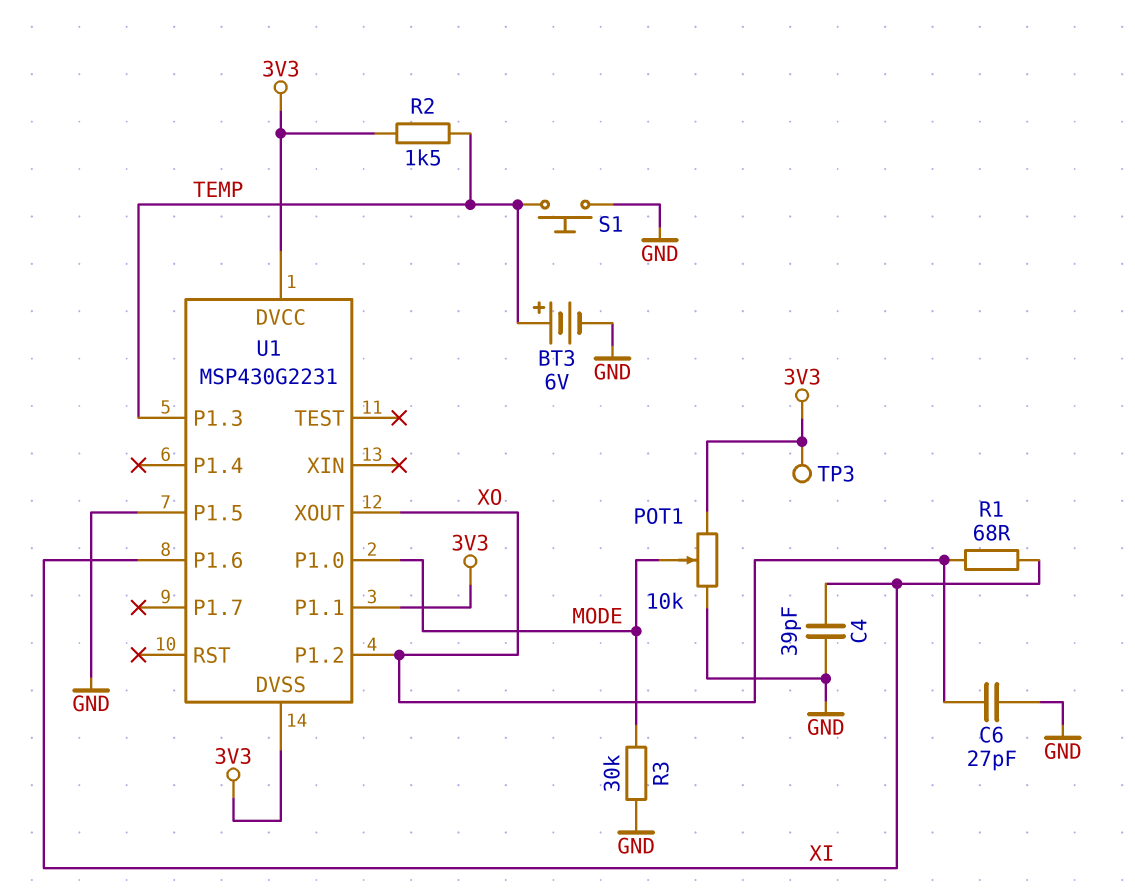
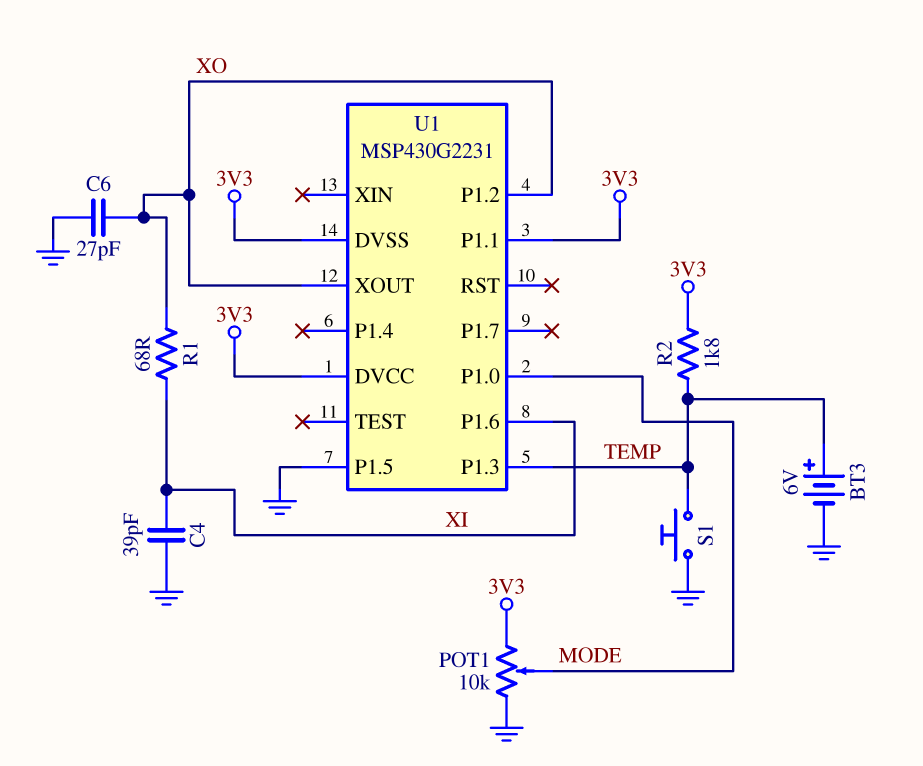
R2: 1.5k (3V3, TEMP) -> 1.8k (3V3, TEMP)
R3: 30k (GND, MODE) -> none
TP3: test point (3V3) -> none

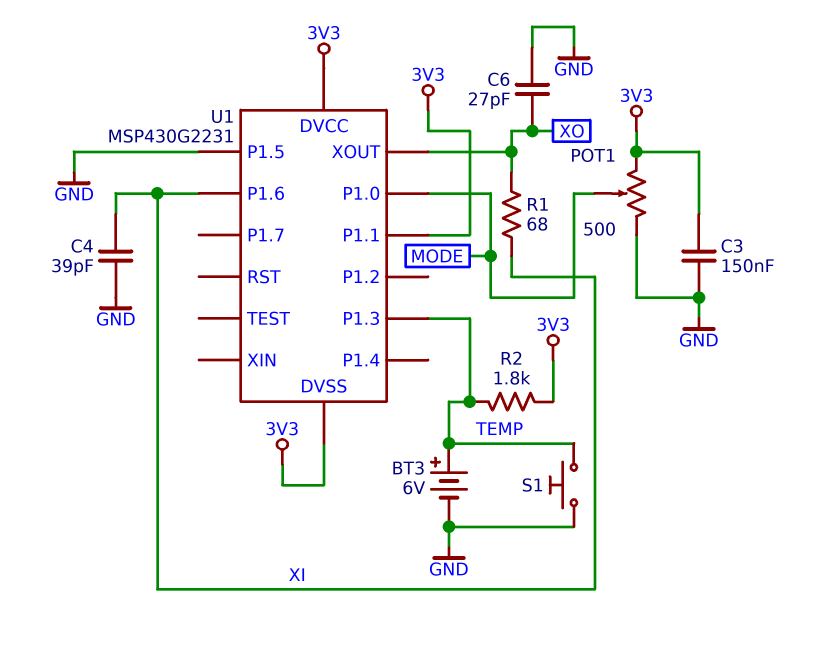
C3: none -> 150nF (3V3, GND)
POT1: 10k (3V3, GND, wiper MODE) -> 500 (3V3, GND, wiper MODE)
U1 pin P1.2: XO -> none

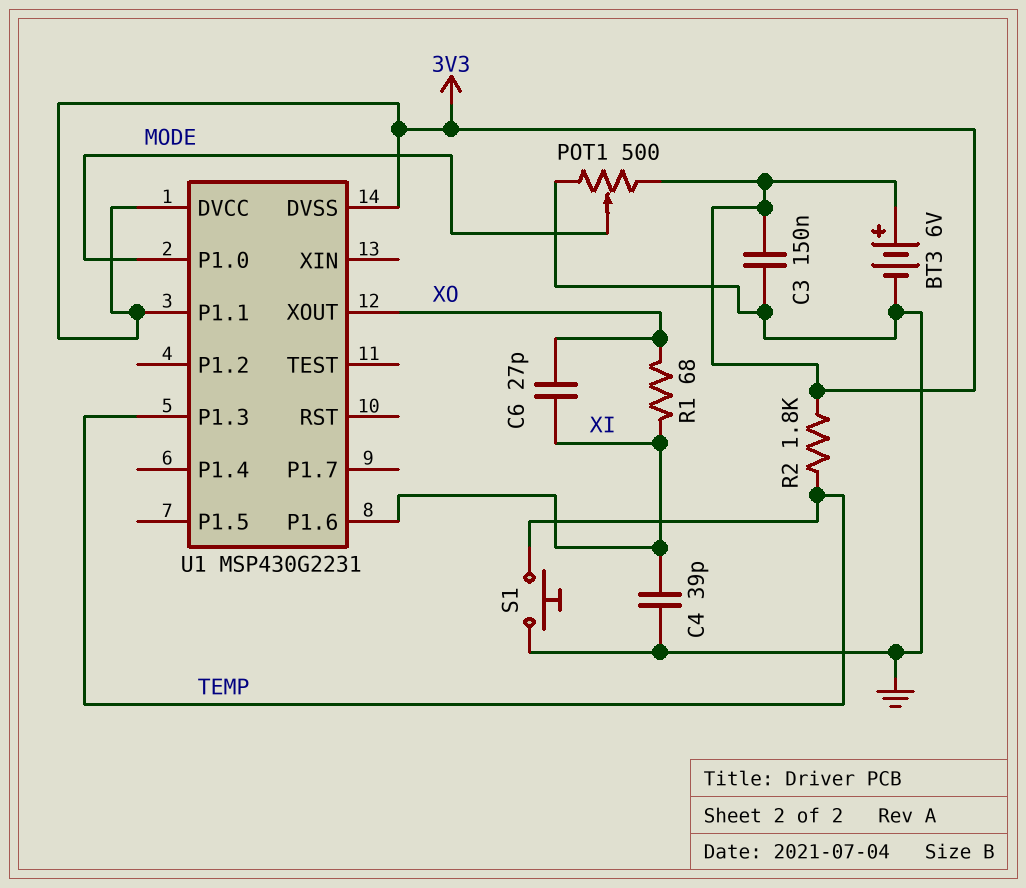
BT3: 6V (plus TEMP, minus GND) -> 6V (plus 3V3, minus GND)
C6: 27pF (GND, XO) -> 27pF (XI, XO)
U1 pin P1.5: GND -> none

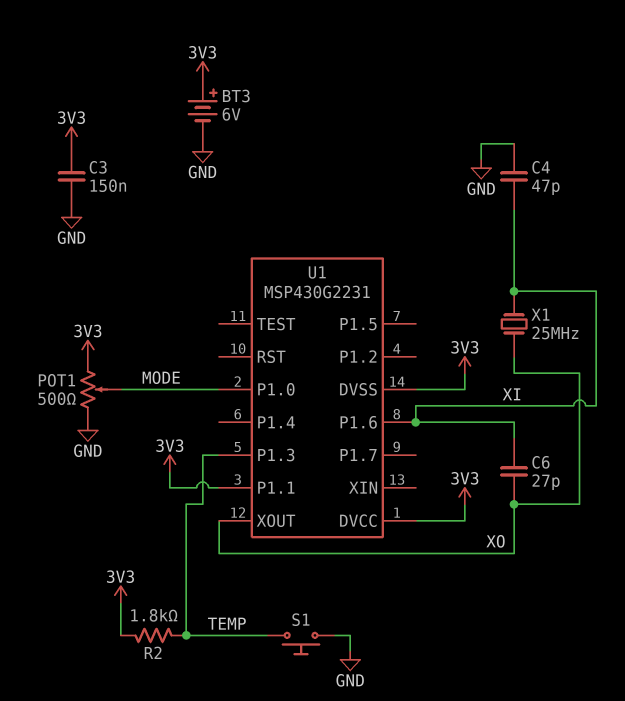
C4: 39pF (GND, XI) -> 47pF (GND, XI)
R1: 68 (XI, XO) -> none
X1: none -> 25MHz (XI, XO)

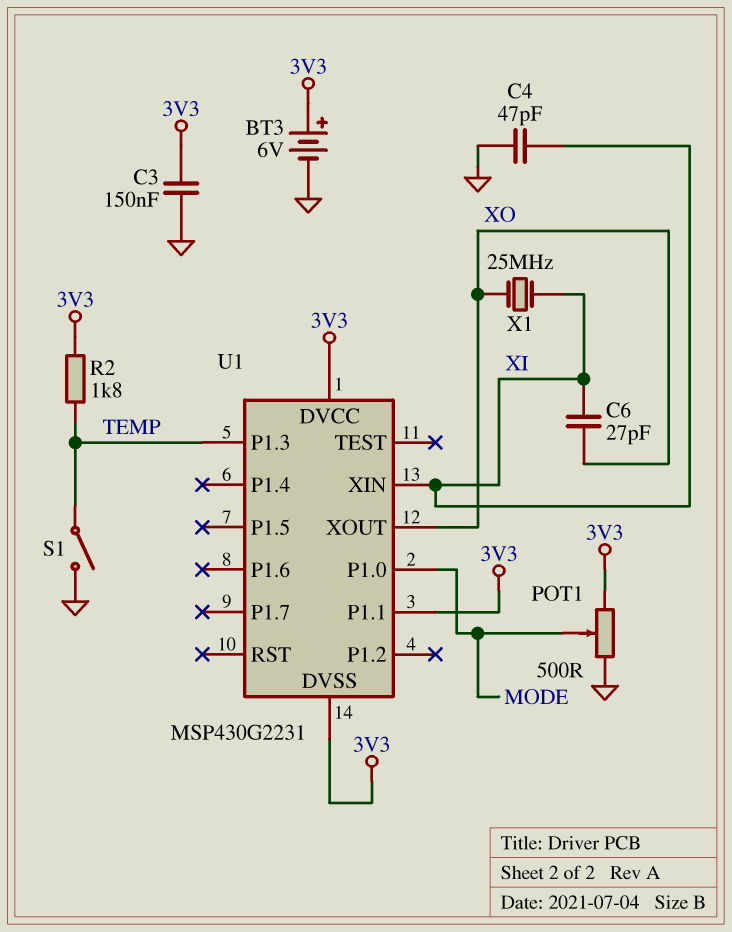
S1: button (GND, TEMP) -> switch (GND, TEMP)
U1 pin P1.6: XI -> none
U1 pin XIN: none -> XI

